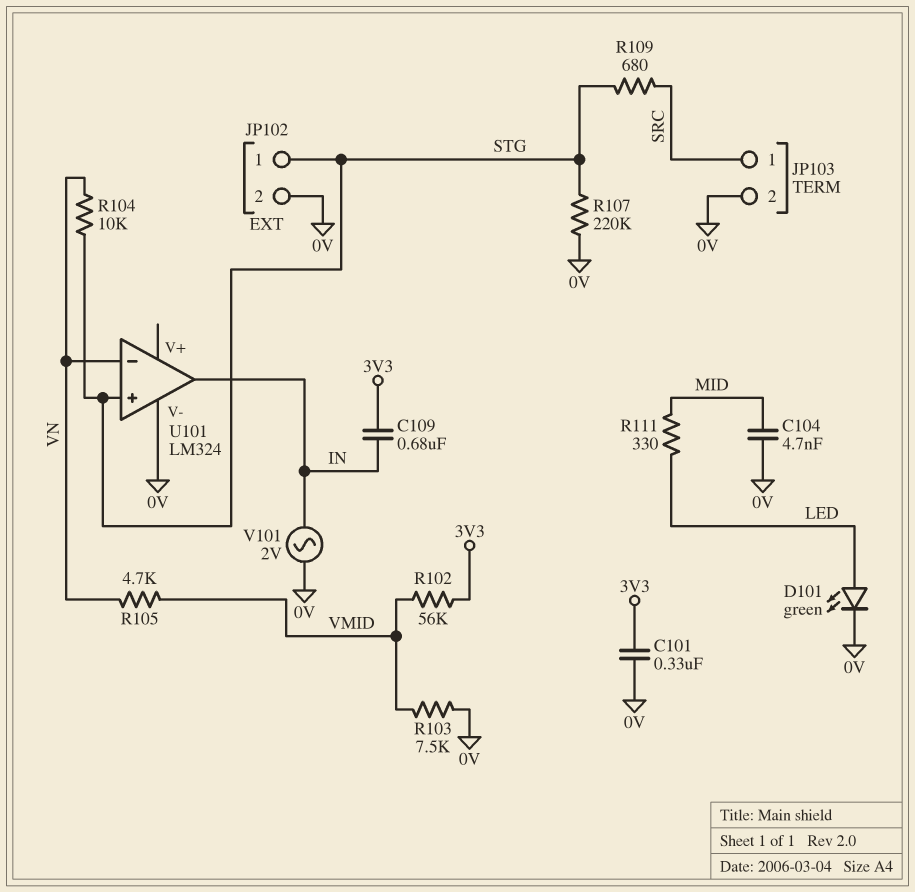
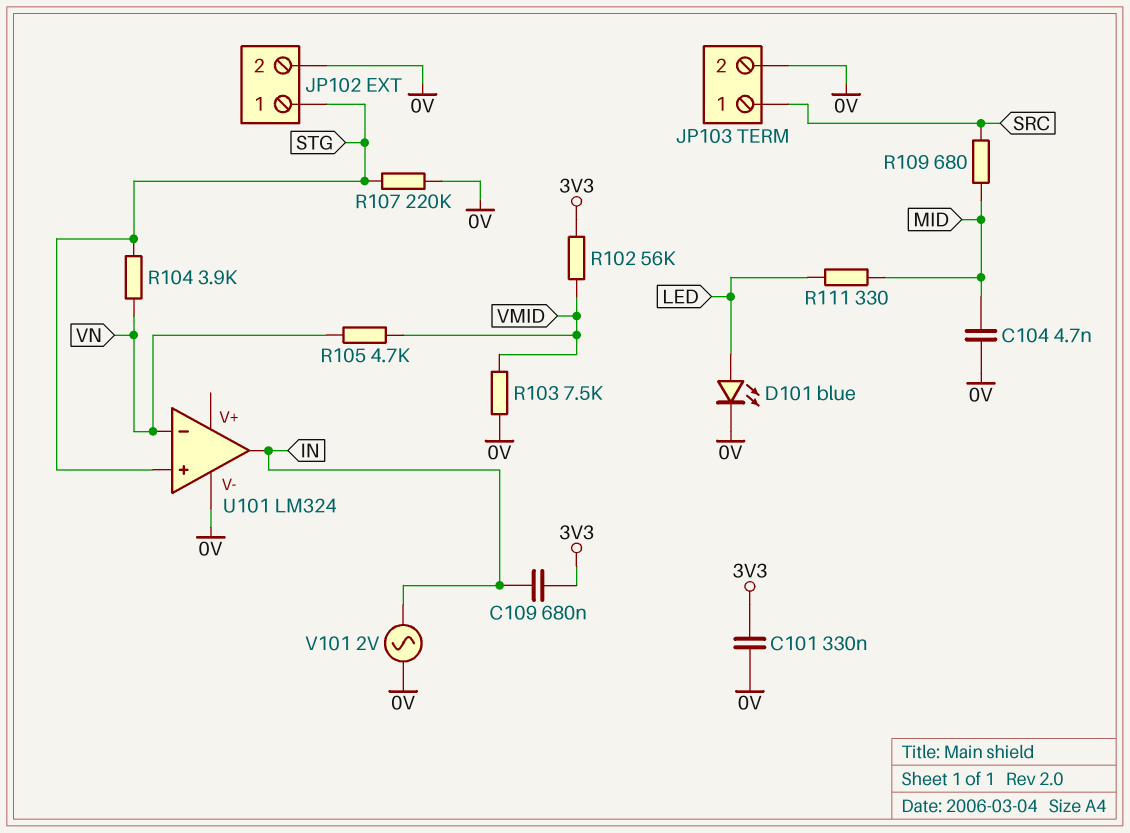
D101: LED green (A LED, K 0V) -> LED blue (A LED, K 0V)
R104: 10k (STG, VN) -> 3.9k (STG, VN)
R109: 680 (SRC, STG) -> 680 (MID, SRC)

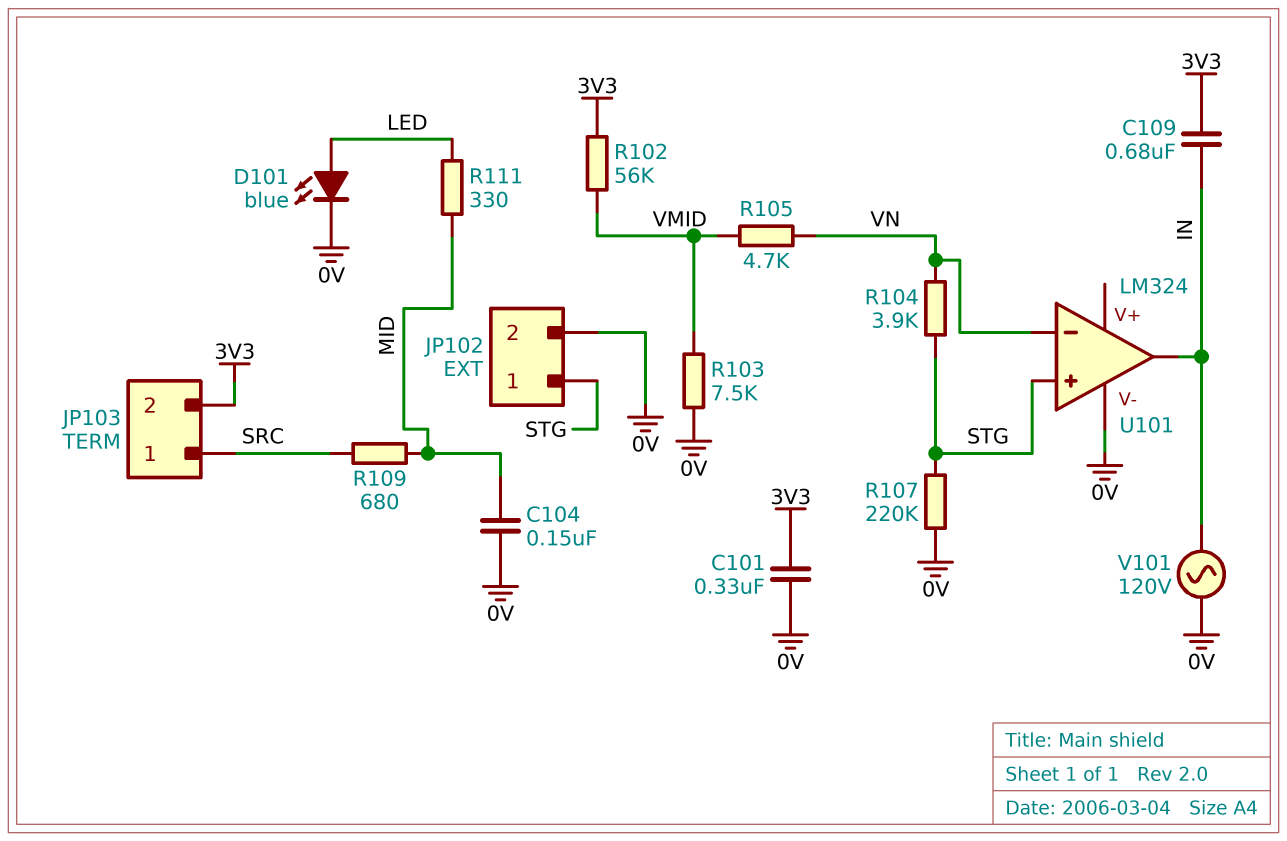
C104: 4.7nF (0V, MID) -> 150nF (0V, MID)
JP103 pin 2: 0V -> 3V3
V101: AC 2V (0V, IN) -> AC 120V (0V, IN)

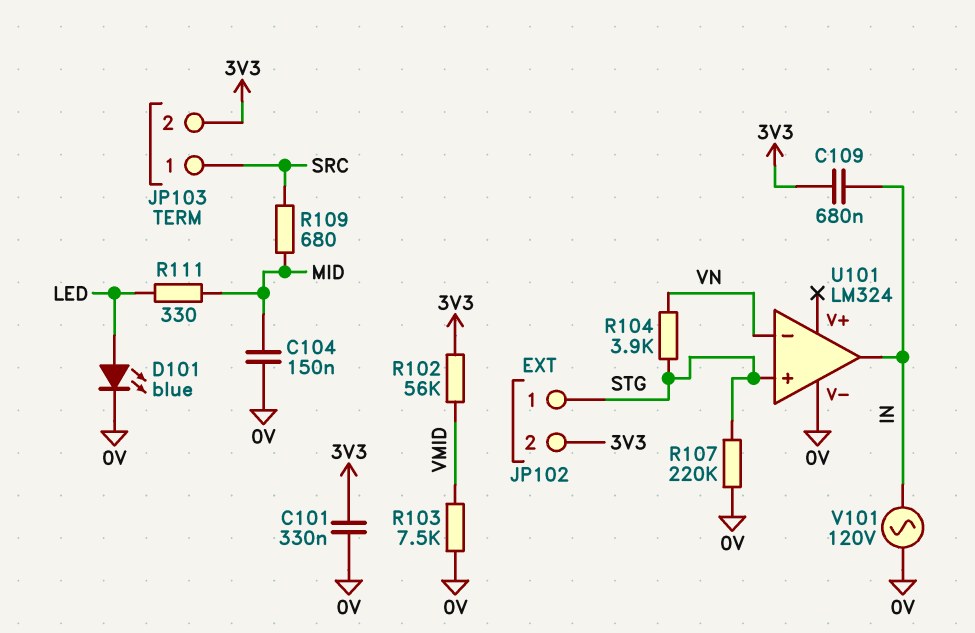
JP102 pin 2: 0V -> 3V3
R105: 4.7k (VMID, VN) -> none

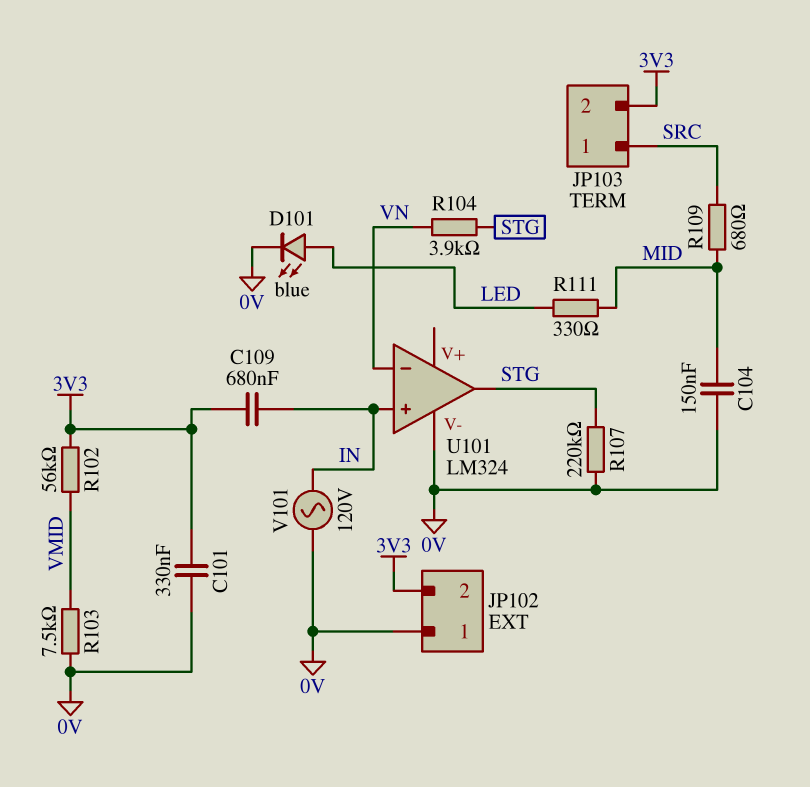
JP102 pin 1: STG -> 0V
U101 pin in+: STG -> IN
U101 pin out: IN -> STG

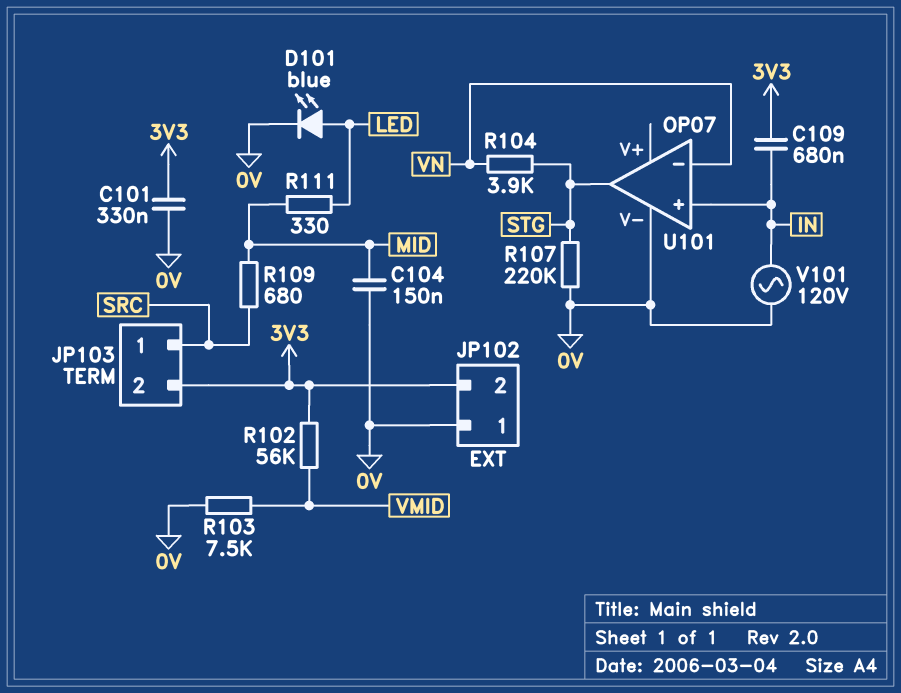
U101: LM324 -> OP07

